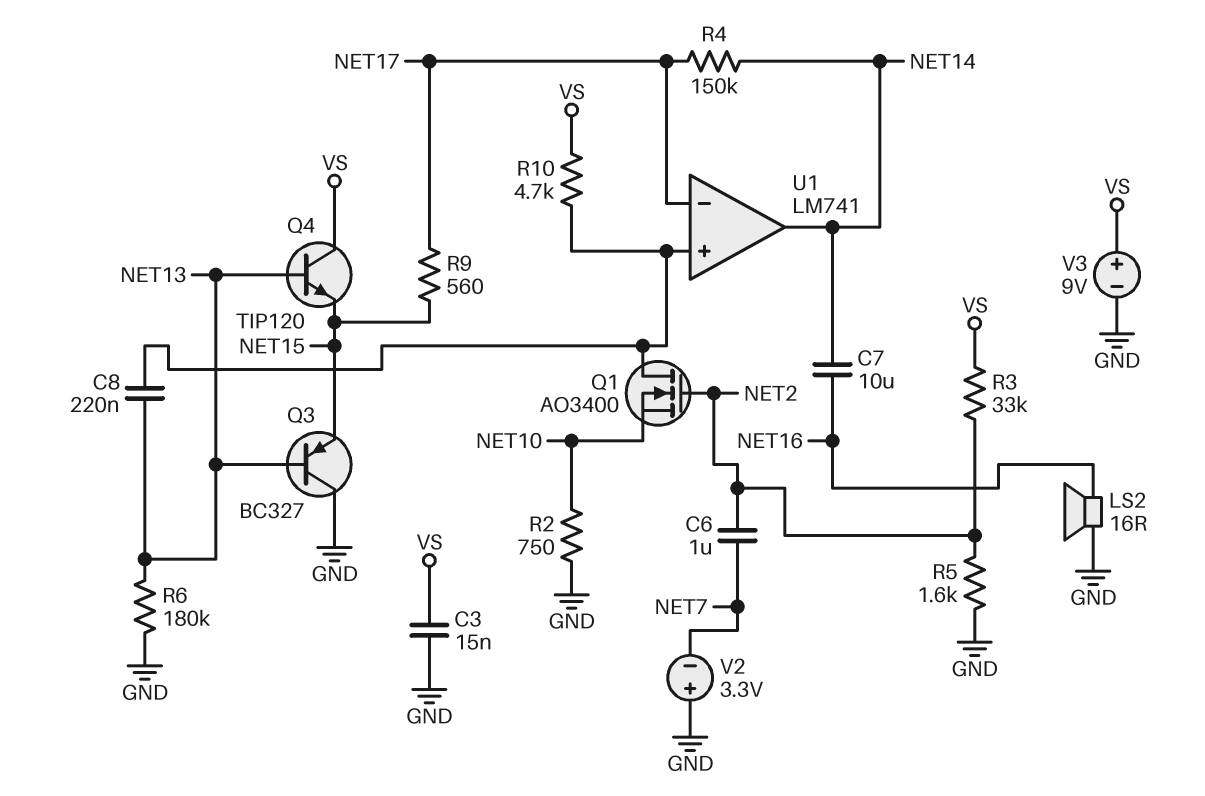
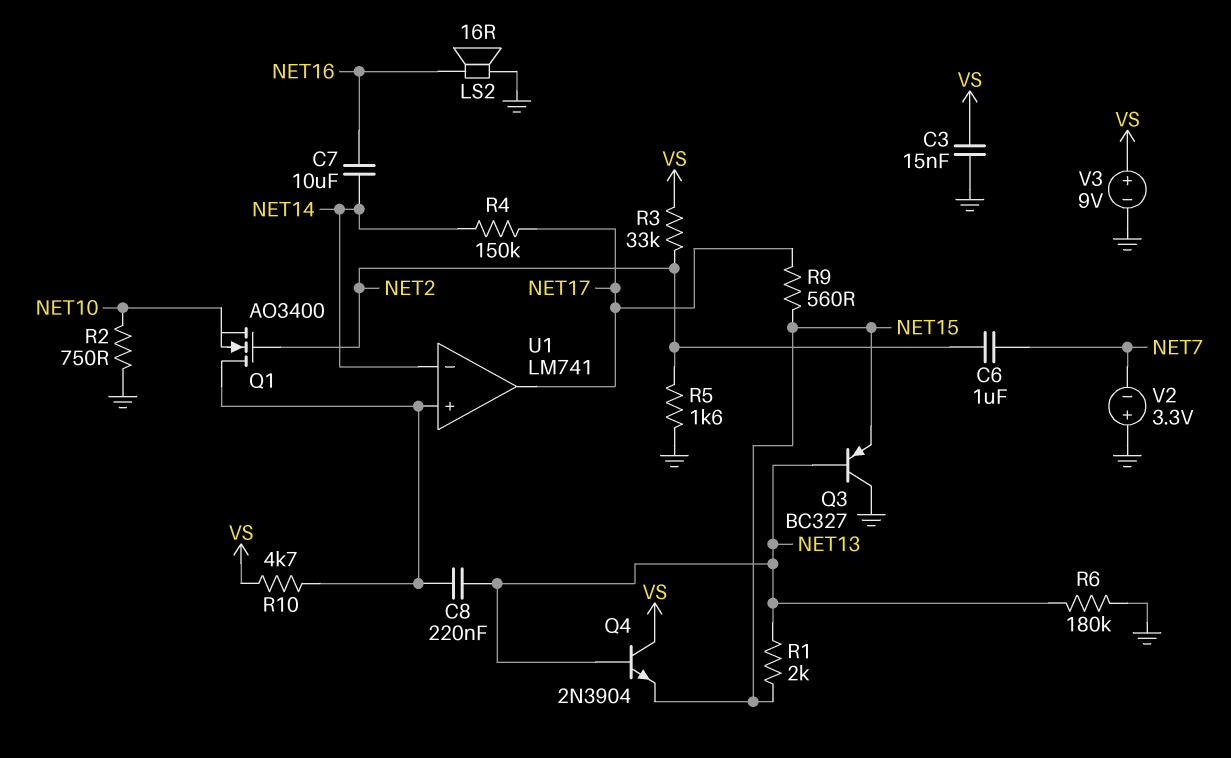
Q4: NPN TIP120 (B NET13, C VS, E NET15) -> NPN 2N3904 (B NET13, C VS, E NET15)
R1: none -> 2k (NET13, NET15)
U1 pin in-: NET17 -> NET14
U1 pin out: NET14 -> NET17

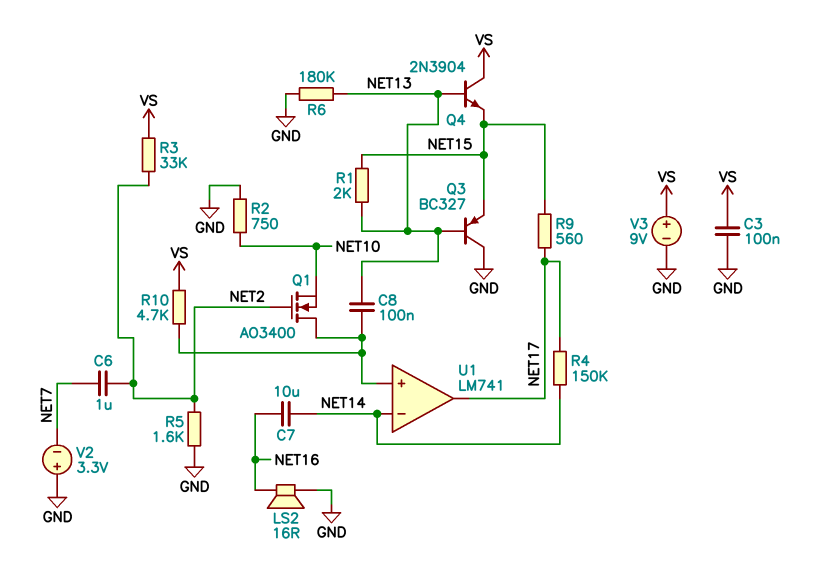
C3: 15nF (GND, VS) -> 100nF (GND, VS)
C8: 220nF (NET13, U1/in+) -> 100nF (NET13, U1/in+)

